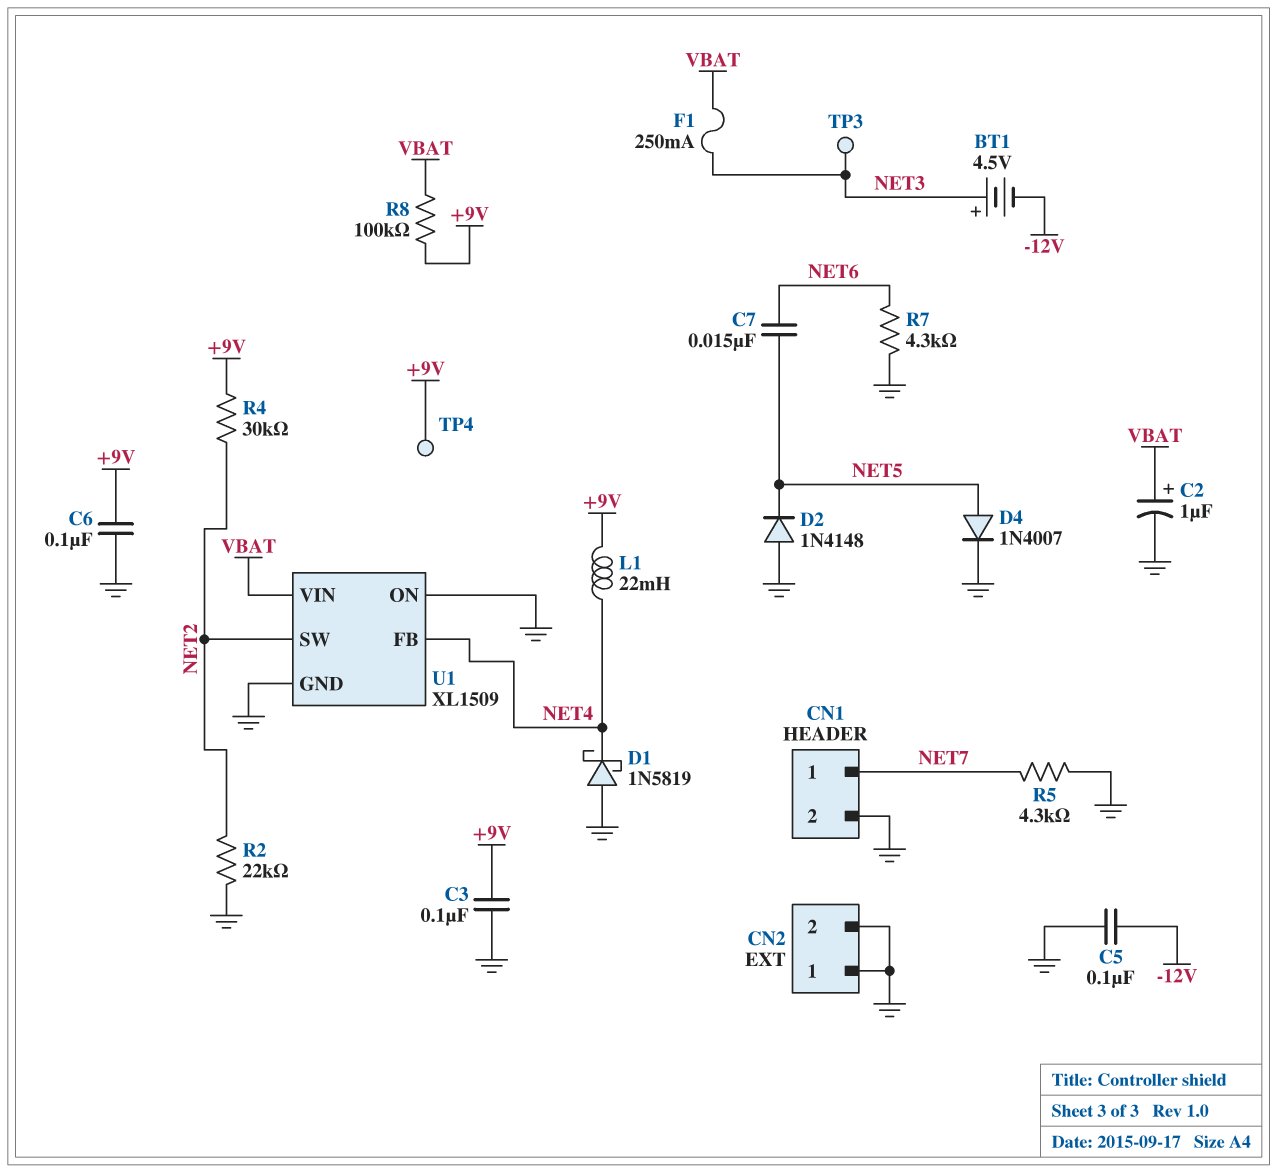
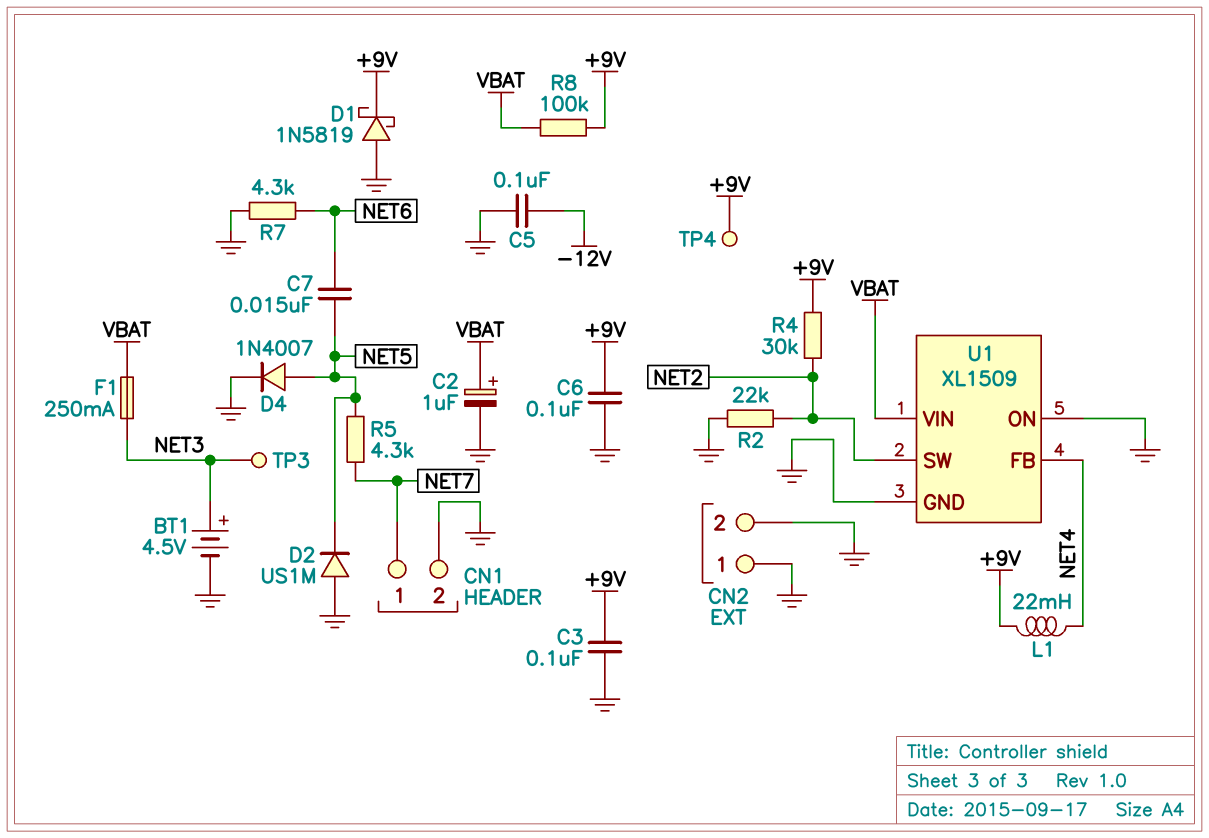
BT1: 4.5V (plus NET3, minus -12V) -> 4.5V (plus NET3, minus GND)
D1: schottky 1N5819 (A GND, K NET4) -> schottky 1N5819 (A GND, K +9V)
D2: diode 1N4148 (A GND, K NET5) -> diode US1M (A GND, K NET5)
R5: 4.3k (GND, NET7) -> 4.3k (NET5, NET7)

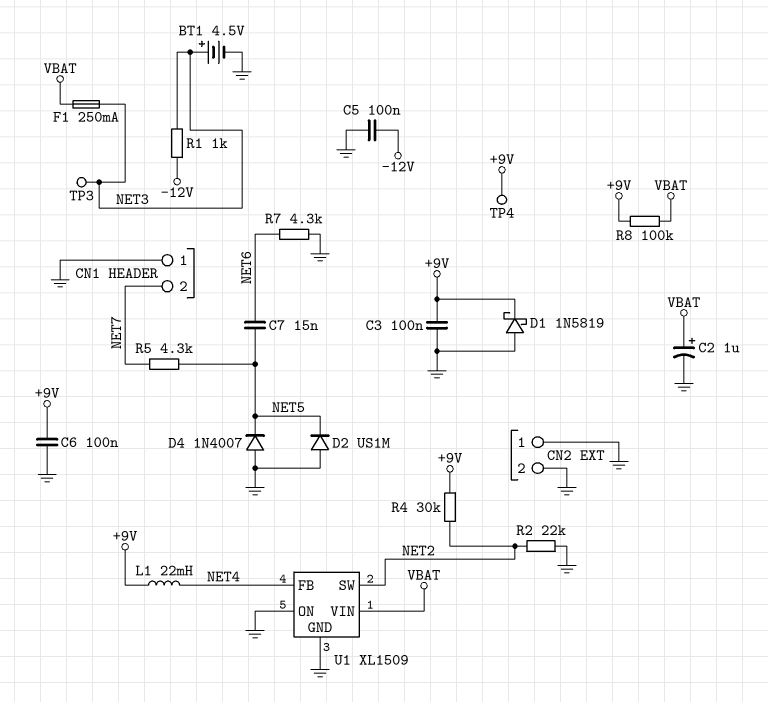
CN1 pin 1: NET7 -> GND
CN1 pin 2: GND -> NET7
D4: diode 1N4007 (A NET5, K GND) -> diode 1N4007 (A GND, K NET5)
R1: none -> 1k (-12V, NET3)

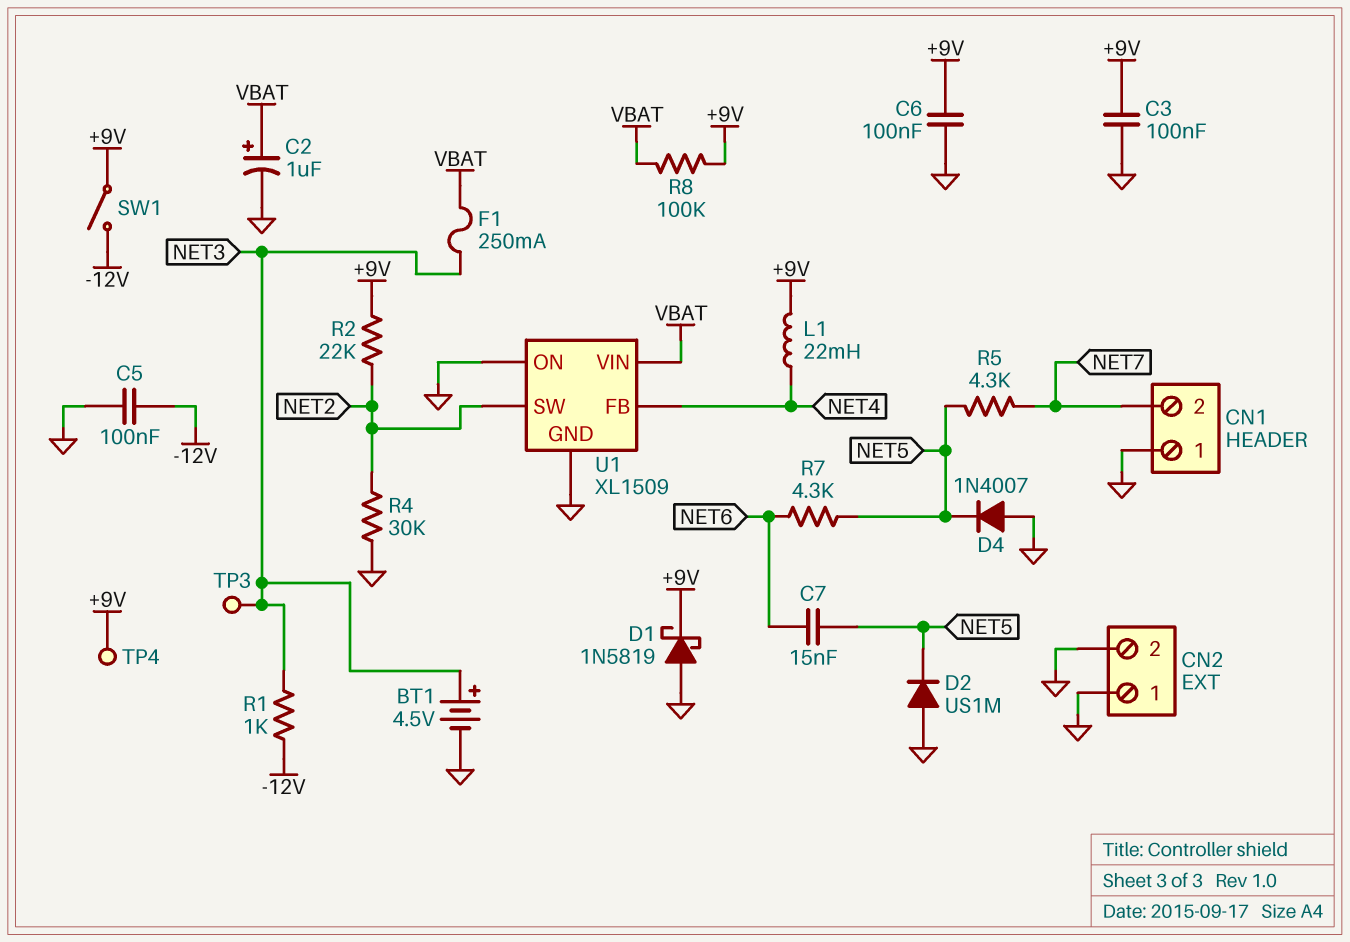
R2: 22k (GND, NET2) -> 22k (+9V, NET2)
R4: 30k (+9V, NET2) -> 30k (GND, NET2)
R7: 4.3k (GND, NET6) -> 4.3k (NET5, NET6)
SW1: none -> switch (+9V, -12V)

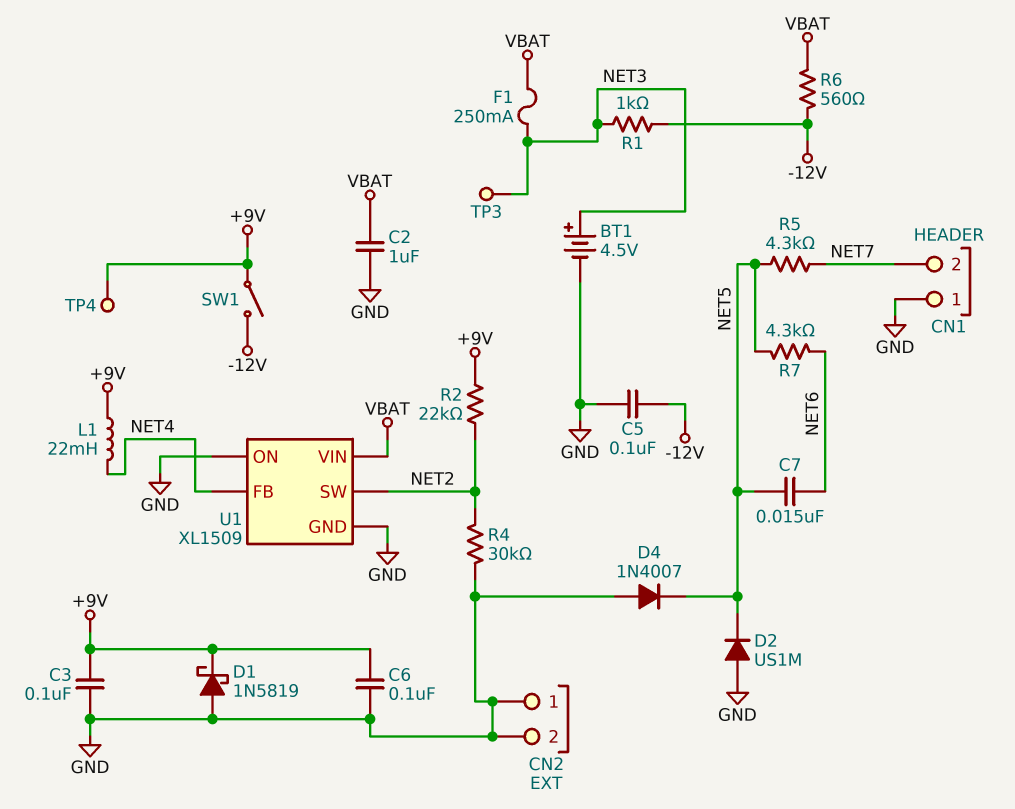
C2: 1uF (plus VBAT, minus GND) -> 1uF (GND, VBAT)
R6: none -> 560 (-12V, VBAT)
R8: 100k (+9V, VBAT) -> none

